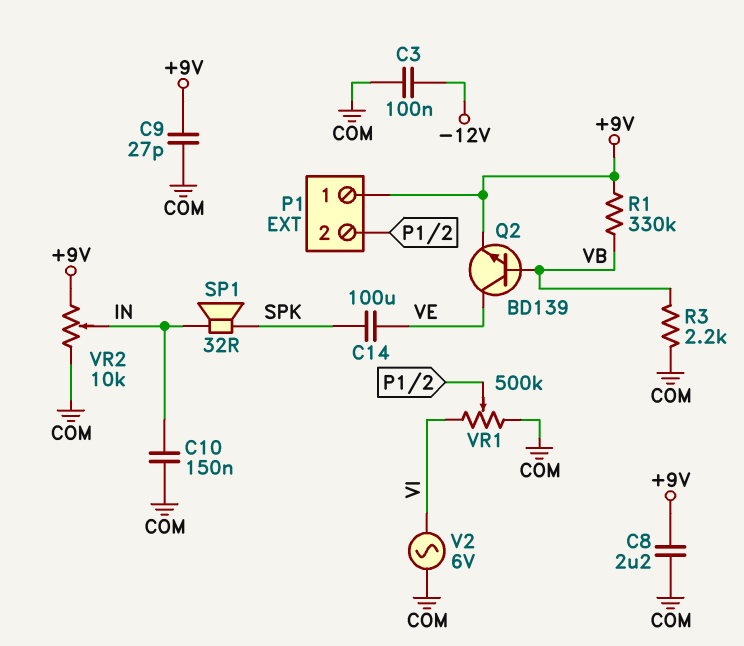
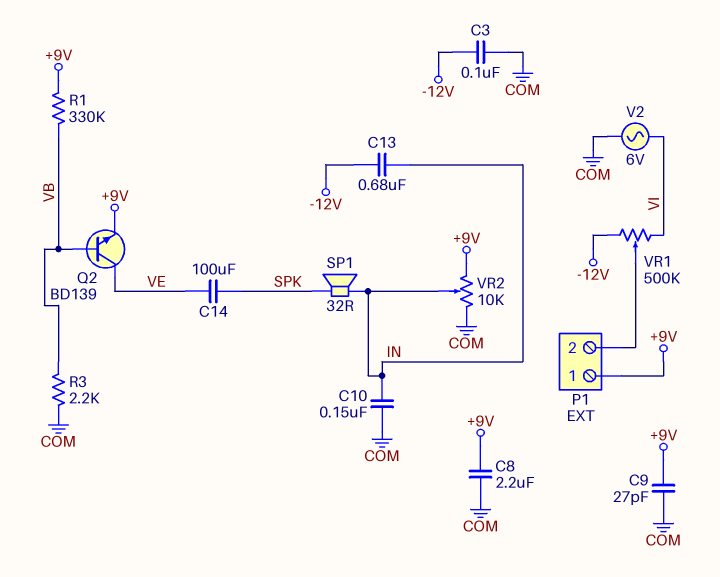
C13: none -> 680nF (-12V, IN)
VR1: 500k (COM, VI, wiper P1/2) -> 500k (-12V, VI, wiper P1/2)

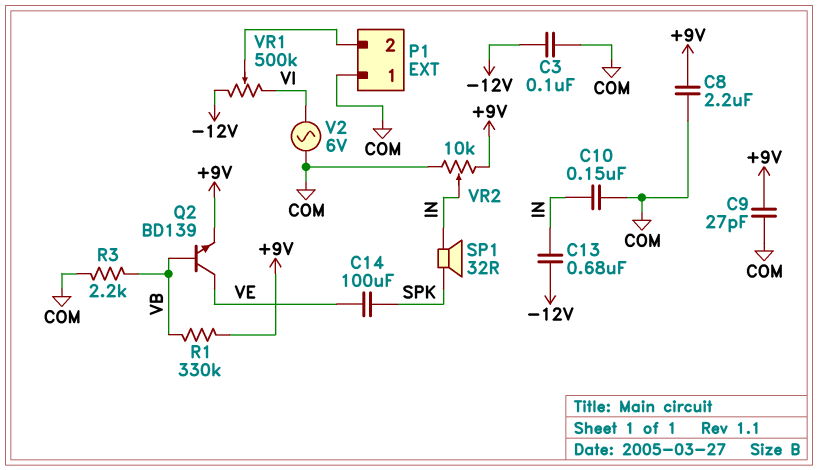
P1 pin 1: +9V -> COM

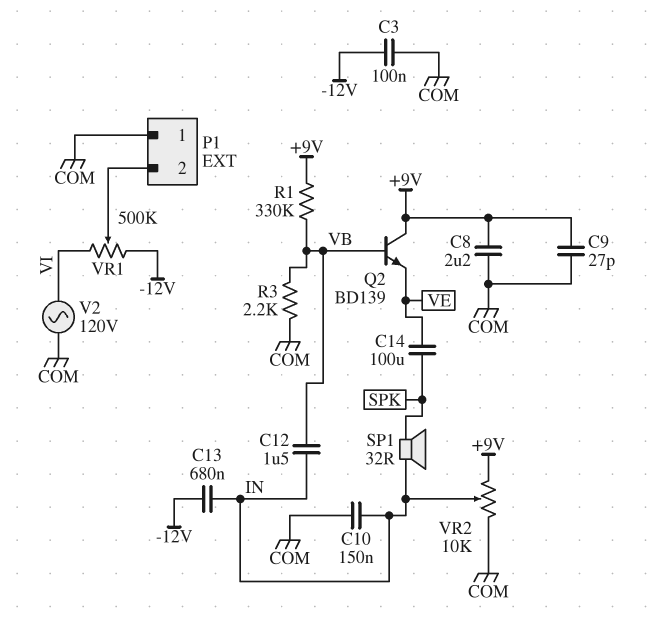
C12: none -> 1.5uF (IN, VB)
Q2: NPN BD139 (B VB, C VE, E +9V) -> NPN BD139 (B VB, C +9V, E VE)
V2: AC 6V (COM, VI) -> AC 120V (COM, VI)

